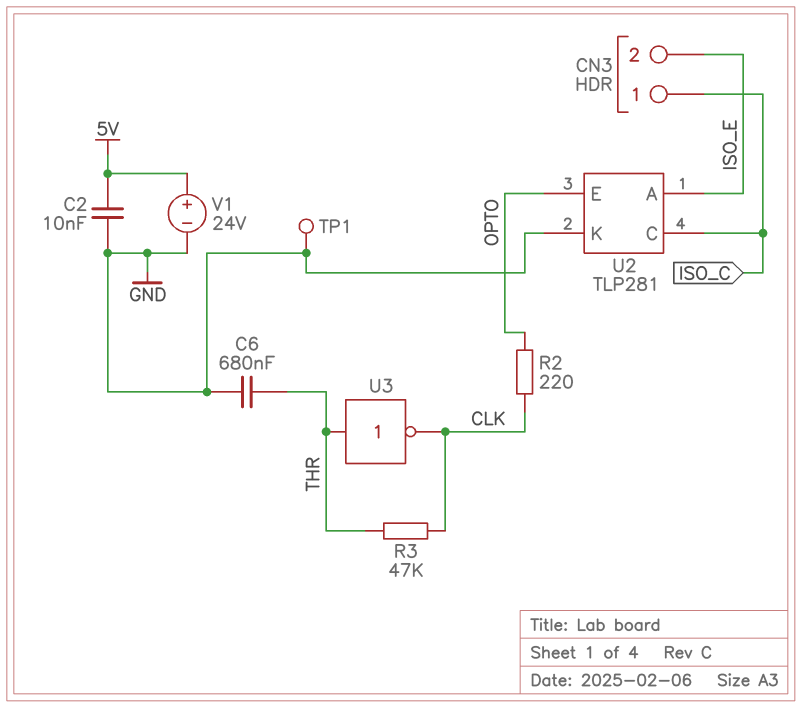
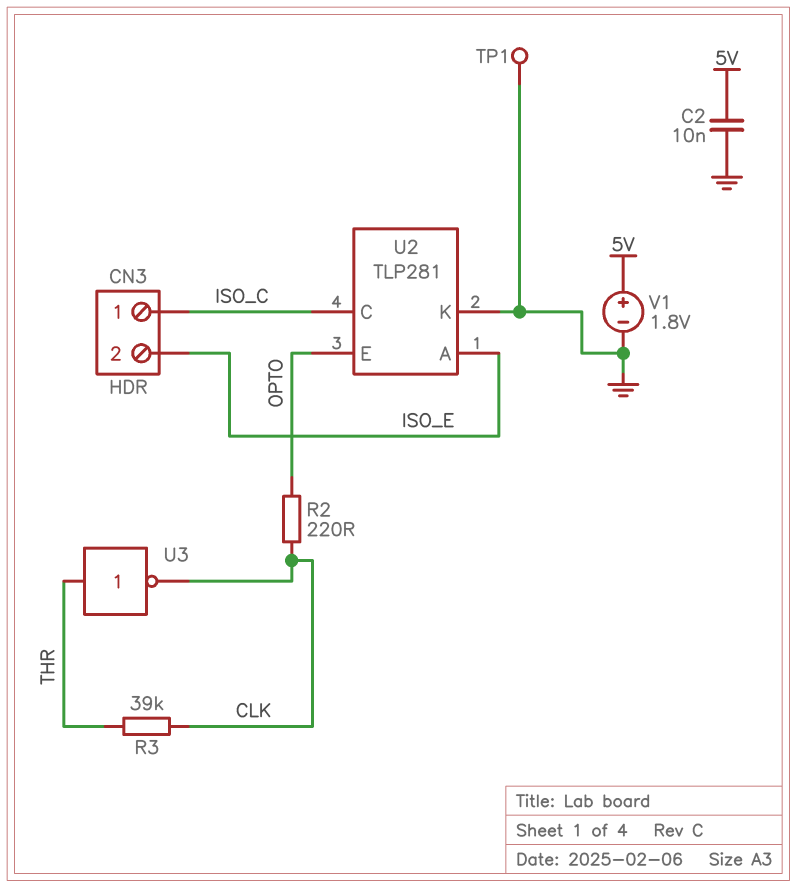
C6: 680nF (GND, THR) -> none
R3: 47k (CLK, THR) -> 39k (CLK, THR)
V1: 24V (plus 5V, minus GND) -> 1.8V (plus 5V, minus GND)

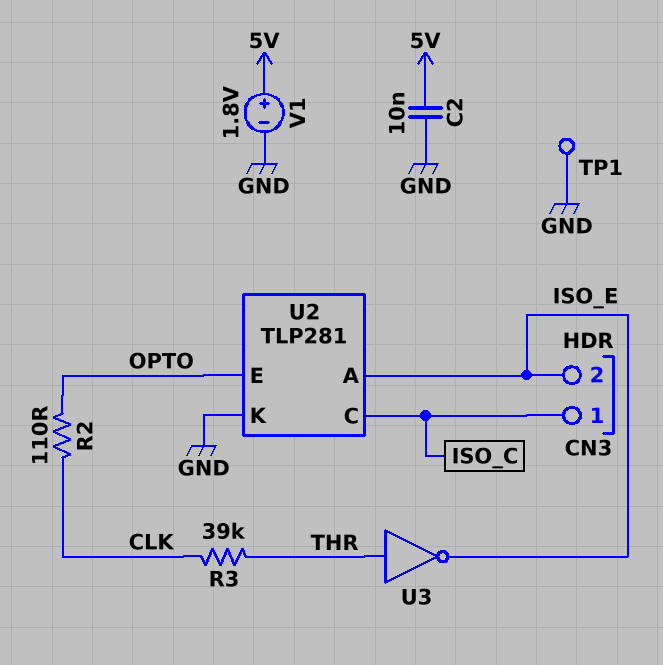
R2: 220 (CLK, OPTO) -> 110 (CLK, OPTO)
U3: NOT (in THR, out CLK) -> NOT (in THR, out ISO_E)

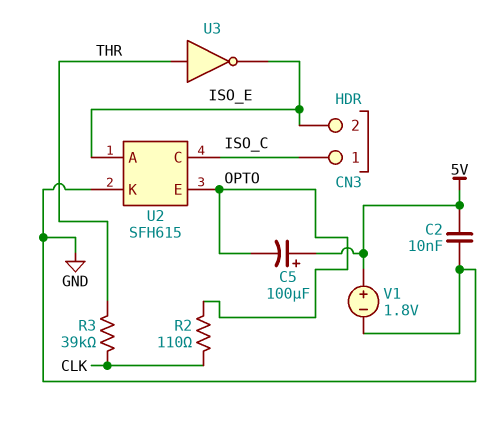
C5: none -> 100uF (plus 5V, minus OPTO)
TP1: test point (GND) -> none
U2: TLP281 -> SFH615

